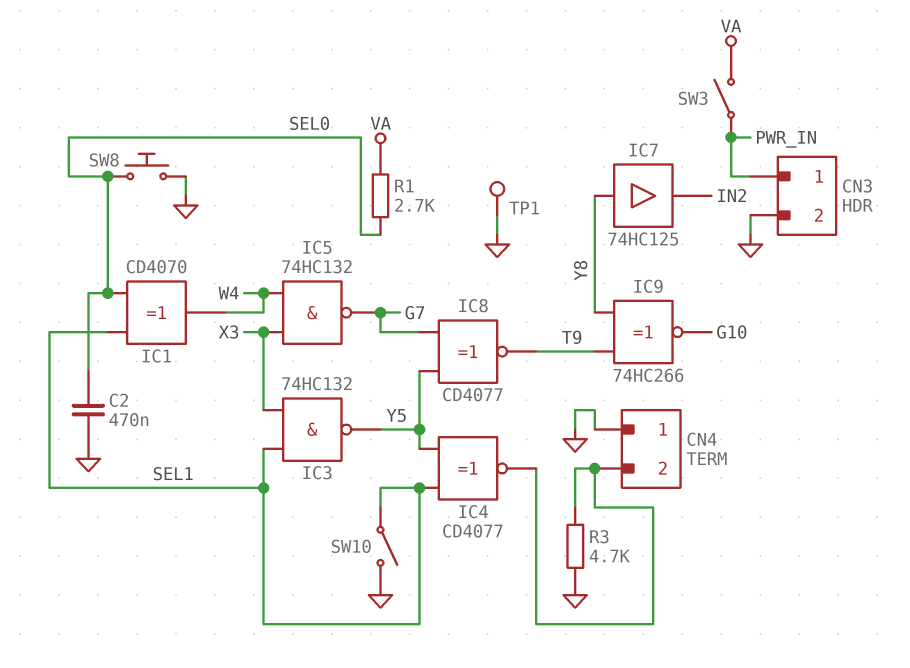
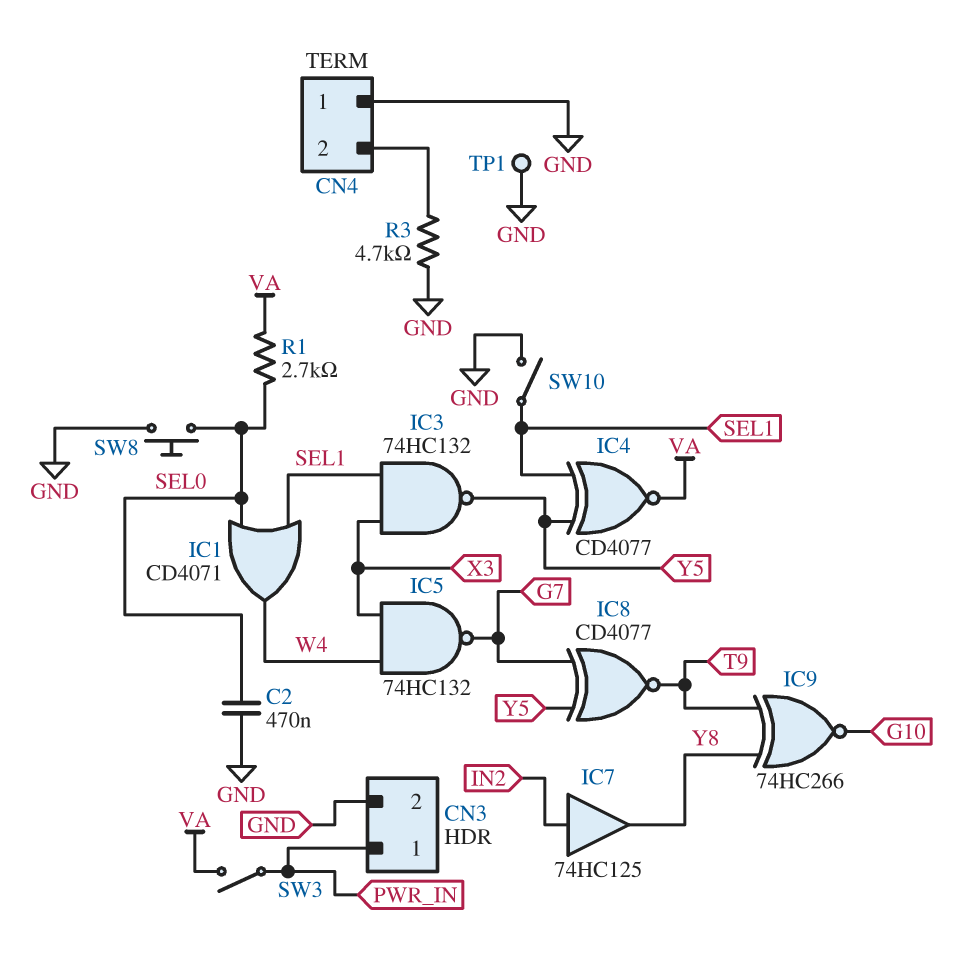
IC1: XOR CD4070 (in SEL0, in SEL1, out W4) -> OR CD4071 (in SEL0, in SEL1, out W4)
IC4: XNOR CD4077 (in SEL1, in Y5, out CN4/2) -> XNOR CD4077 (in SEL1, in Y5, out VA)
IC7: buffer 74HC125 (in Y8, out IN2) -> buffer 74HC125 (in IN2, out Y8)

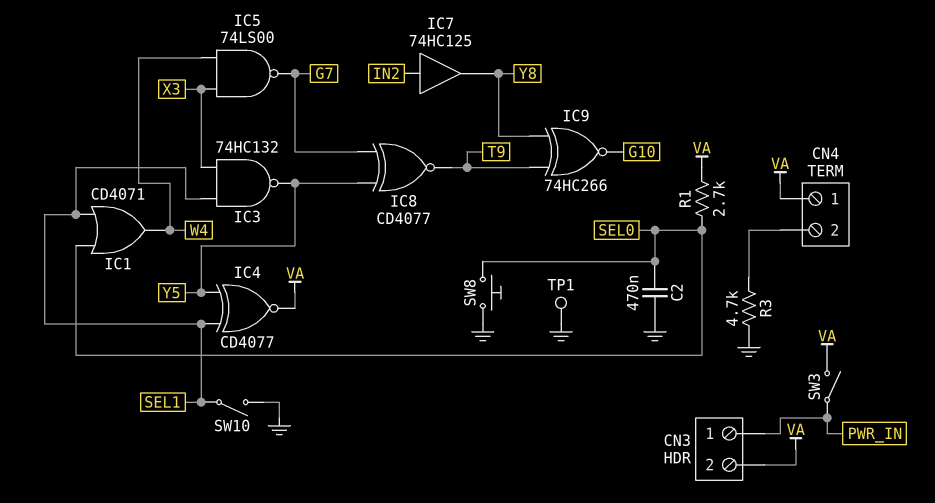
CN3 pin 2: GND -> VA
CN4 pin 1: GND -> VA
IC5: NAND 74HC132 (in W4, in X3, out G7) -> NAND 74LS00 (in W4, in X3, out G7)

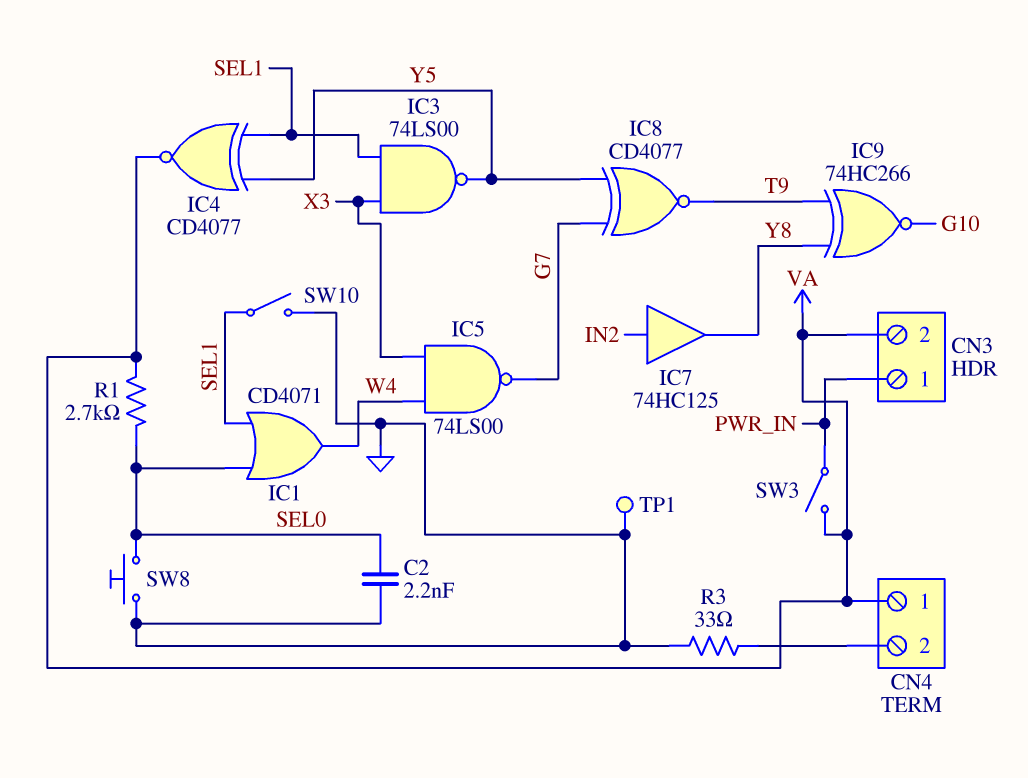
C2: 470nF (GND, SEL0) -> 2.2nF (GND, SEL0)
IC3: NAND 74HC132 (in SEL1, in X3, out Y5) -> NAND 74LS00 (in SEL1, in X3, out Y5)
R3: 4.7k (CN4/2, GND) -> 33 (CN4/2, GND)

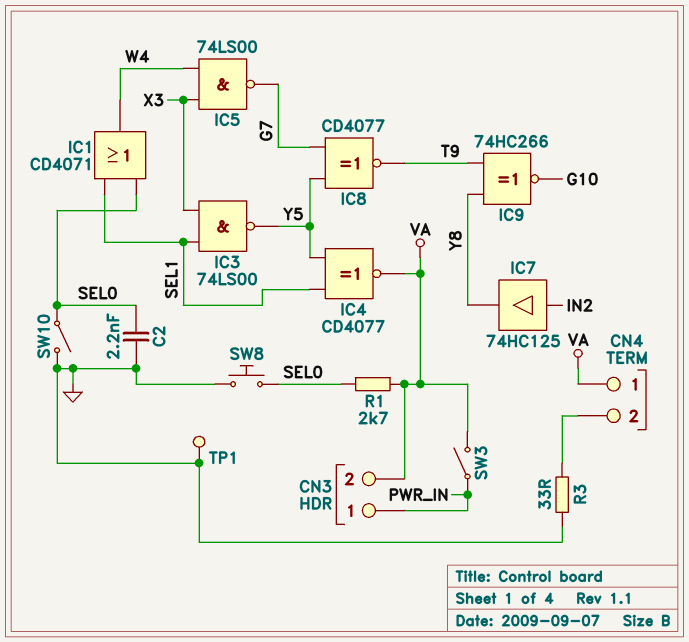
SW10: switch (GND, SEL1) -> switch (GND, SEL0)

